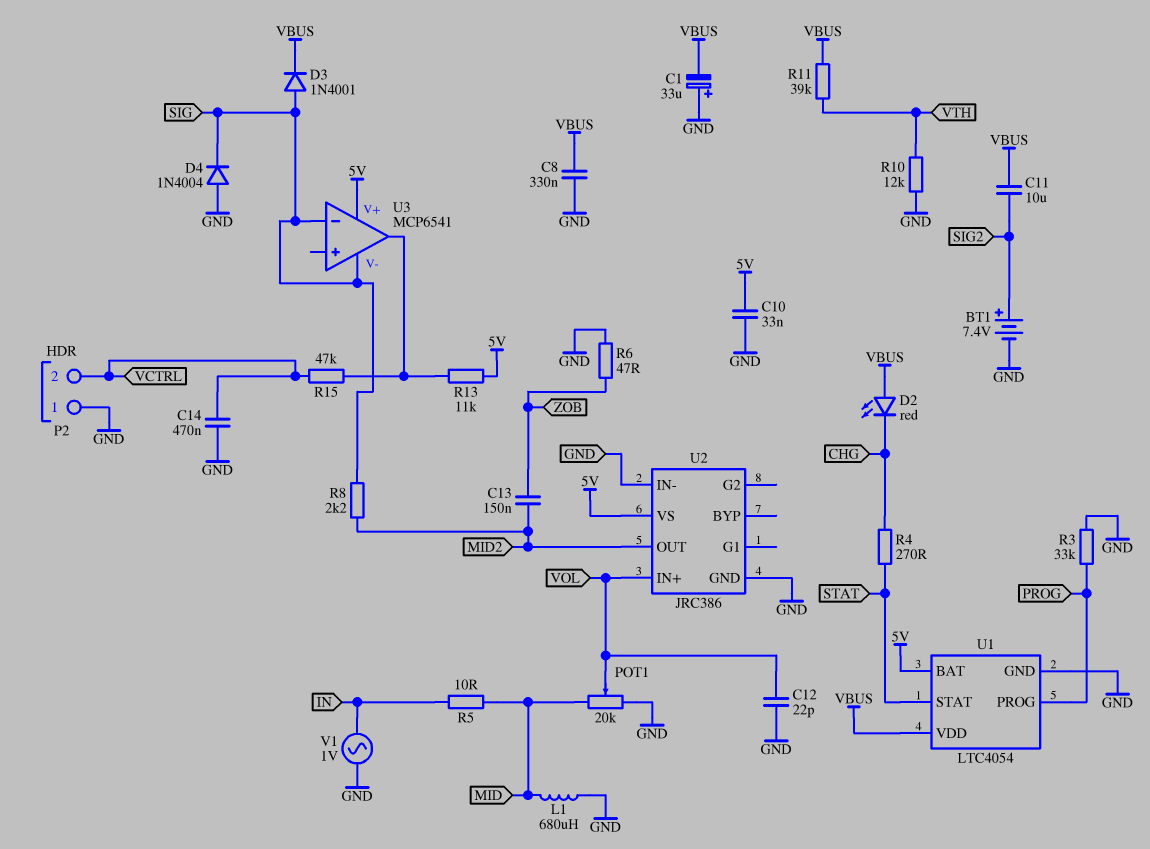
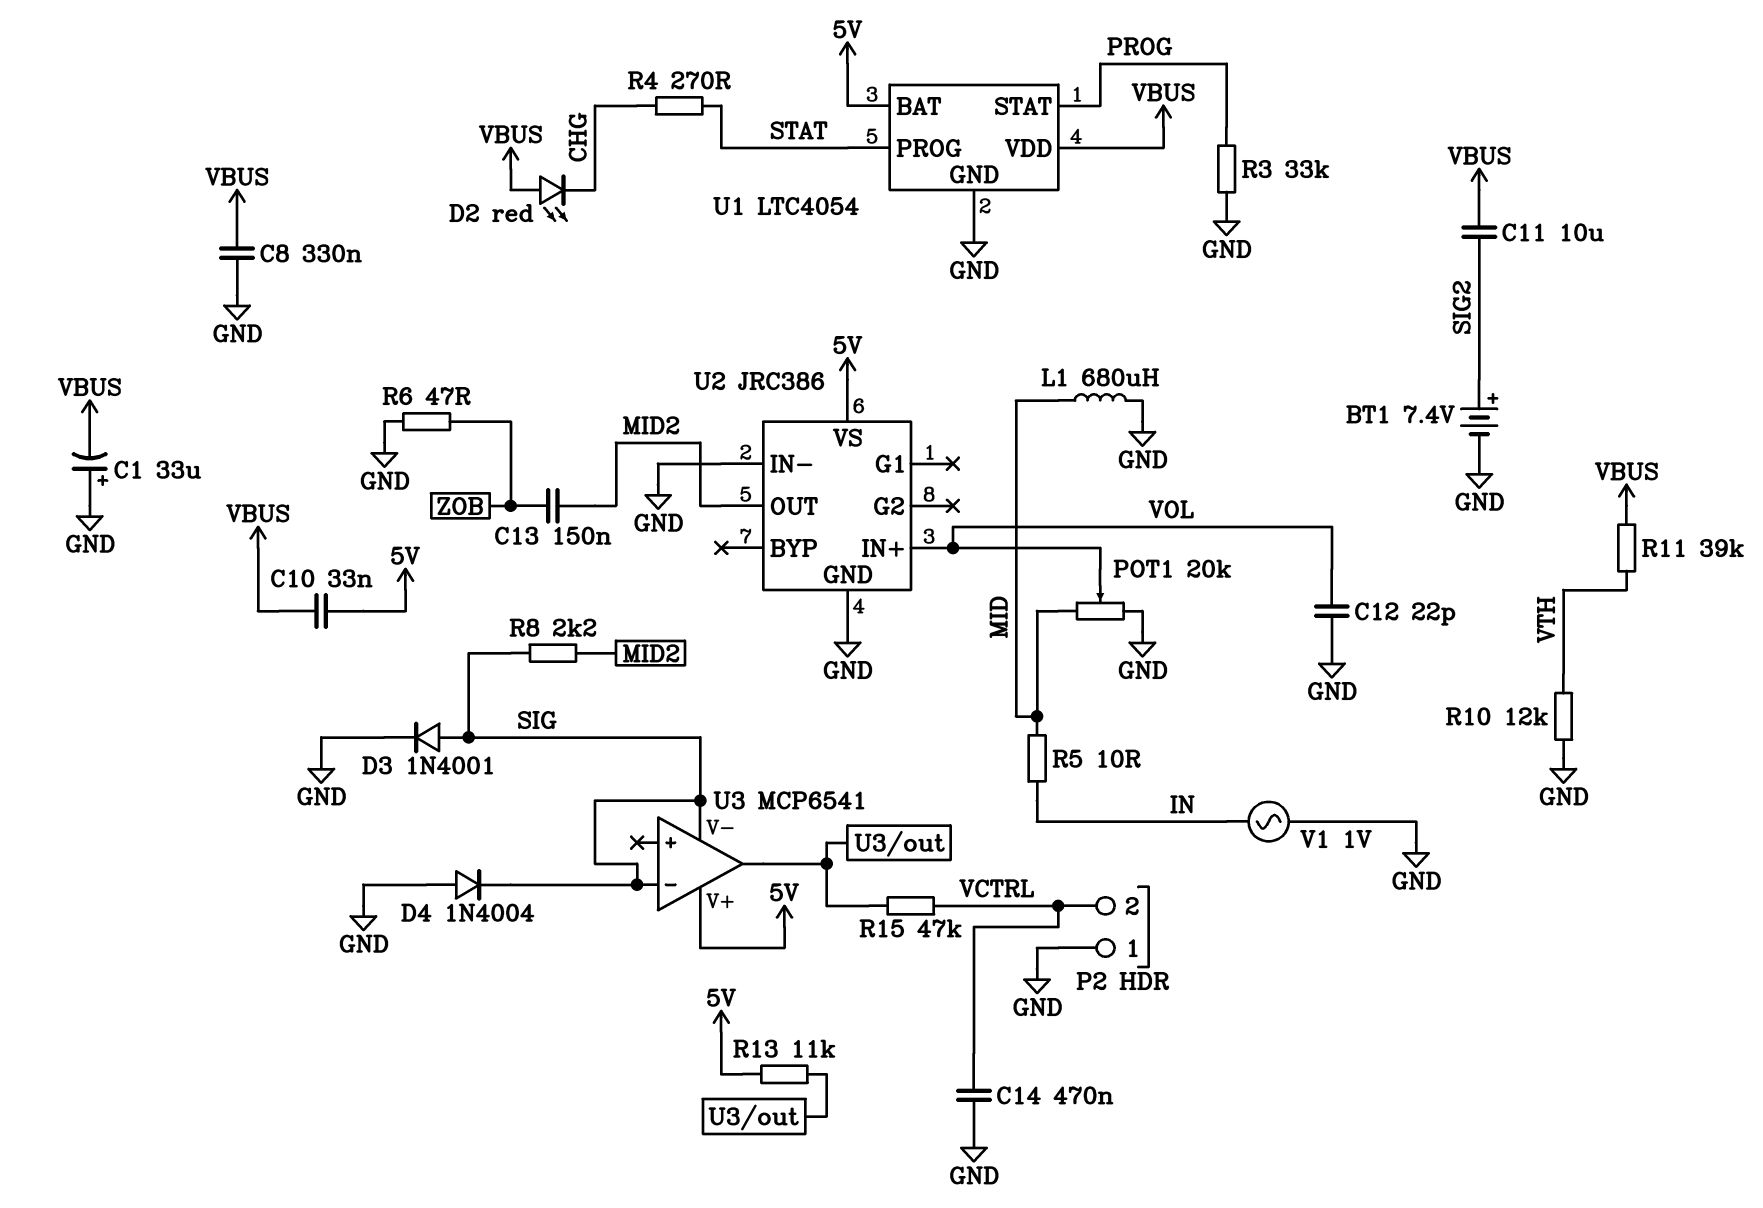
C10: 33nF (5V, GND) -> 33nF (5V, VBUS)
D3: diode 1N4001 (A SIG, K VBUS) -> diode 1N4001 (A SIG, K GND)
U1 pin PROG: PROG -> STAT
U1 pin STAT: STAT -> PROG

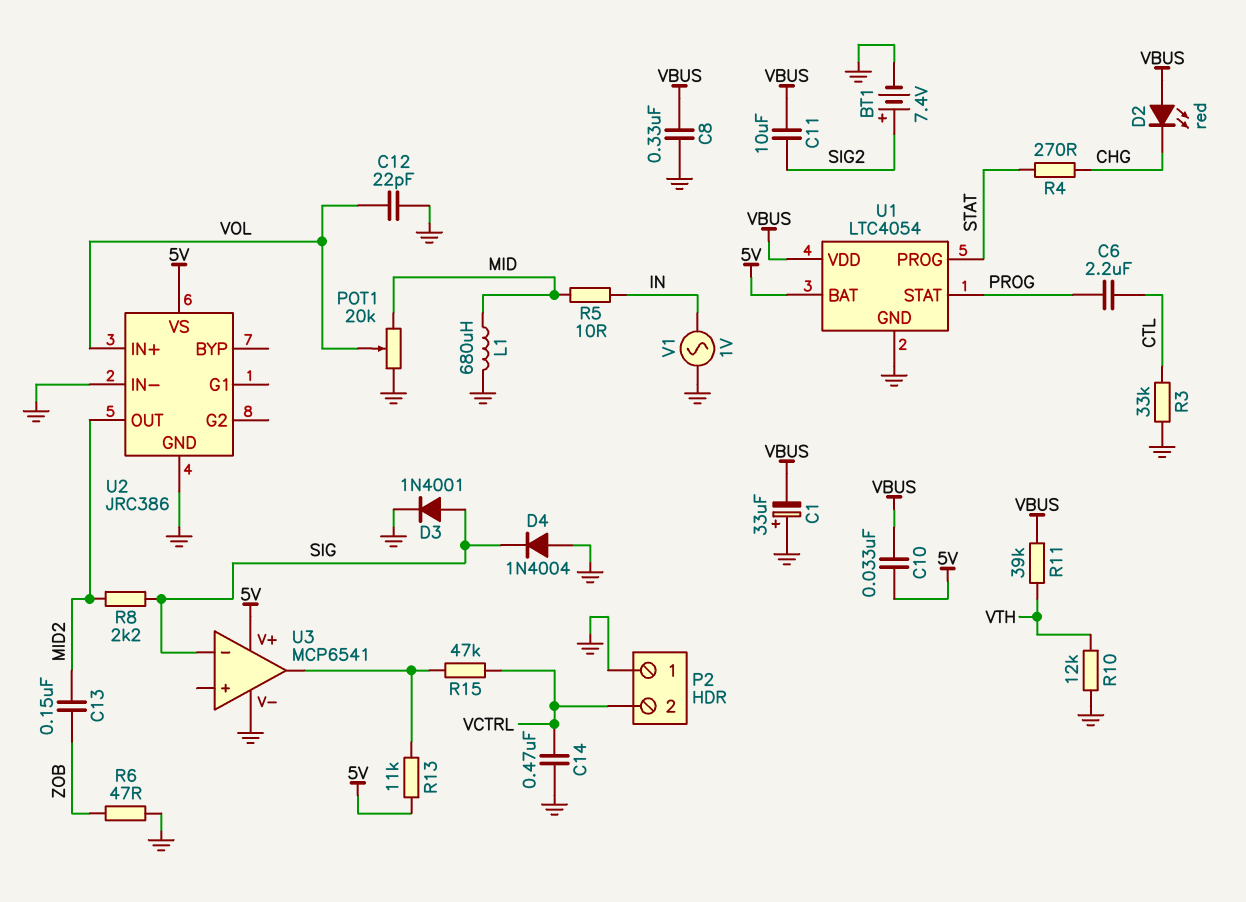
C6: none -> 2.2uF (CTL, PROG)
R3: 33k (GND, PROG) -> 33k (CTL, GND)
U3 pin V-: SIG -> GND

